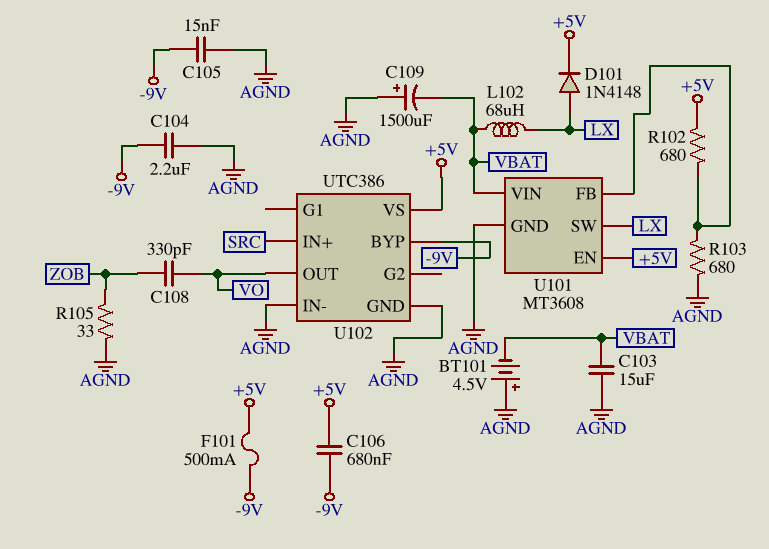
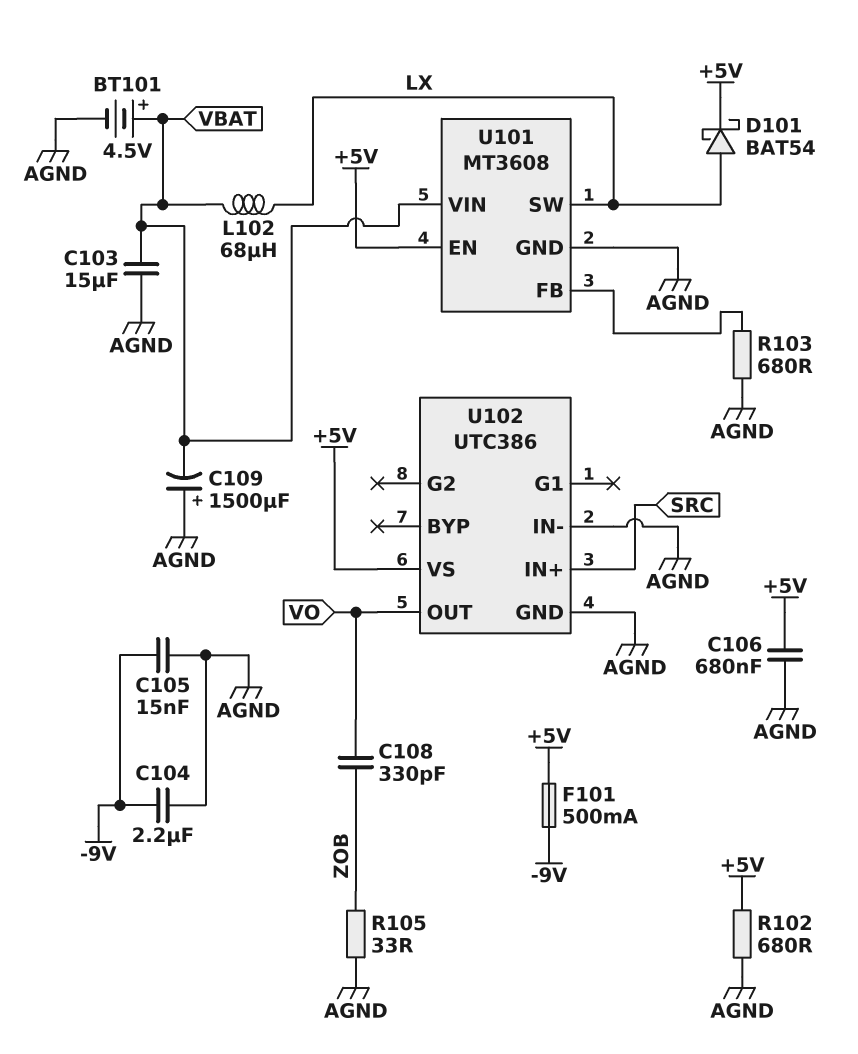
BT101: 4.5V (plus AGND, minus VBAT) -> 4.5V (plus VBAT, minus AGND)
C106: 680nF (+5V, -9V) -> 680nF (+5V, AGND)
D101: diode 1N4148 (A LX, K +5V) -> schottky BAT54 (A LX, K +5V)
R102: 680 (+5V, U101/FB) -> 680 (+5V, AGND)
U102 pin BYP: -9V -> none

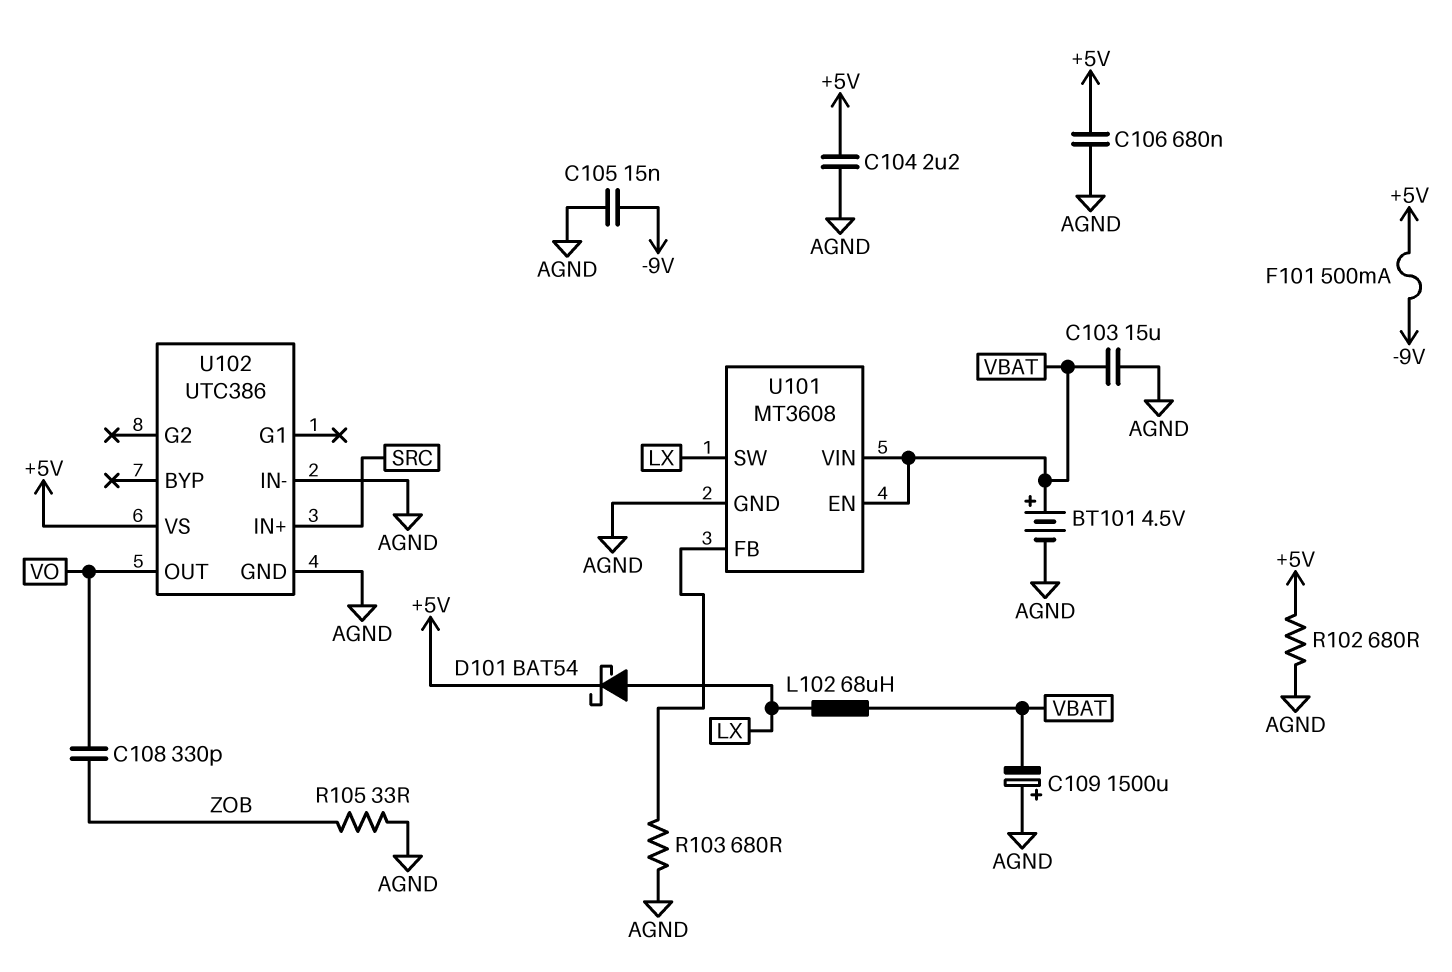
C104: 2.2uF (-9V, AGND) -> 2.2uF (+5V, AGND)
U101 pin EN: +5V -> VBAT

